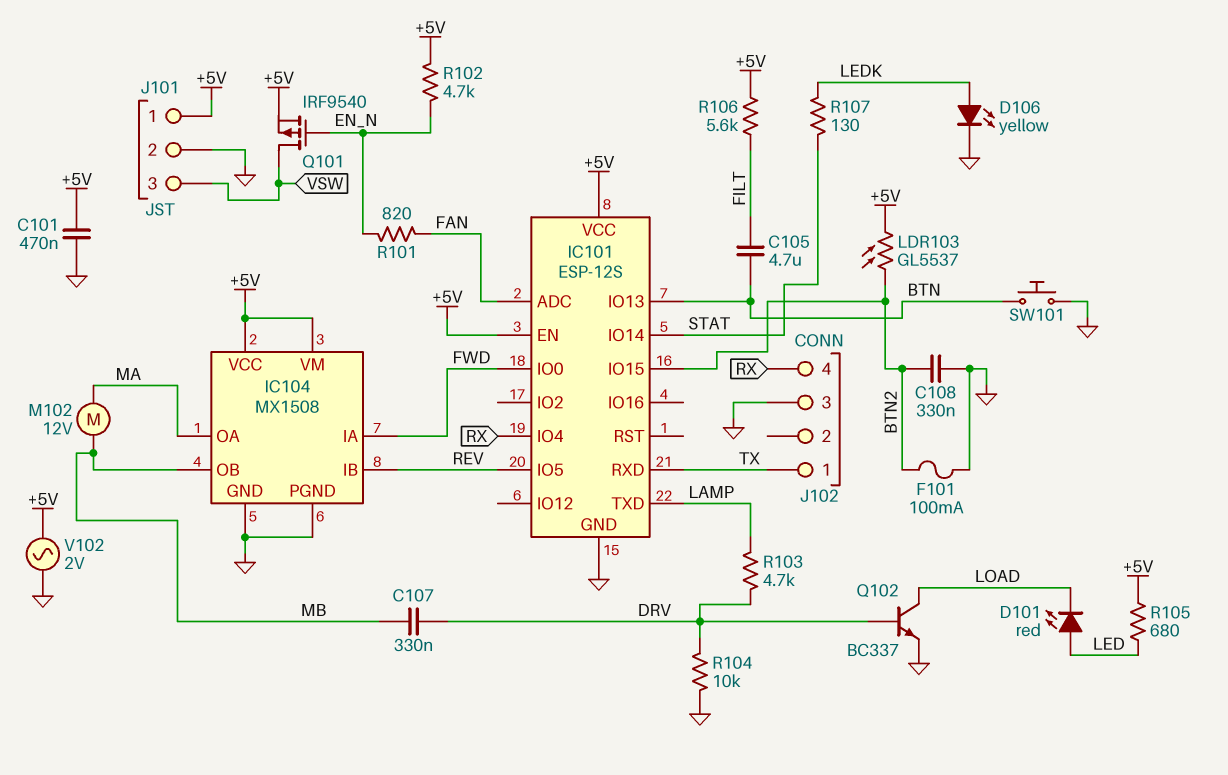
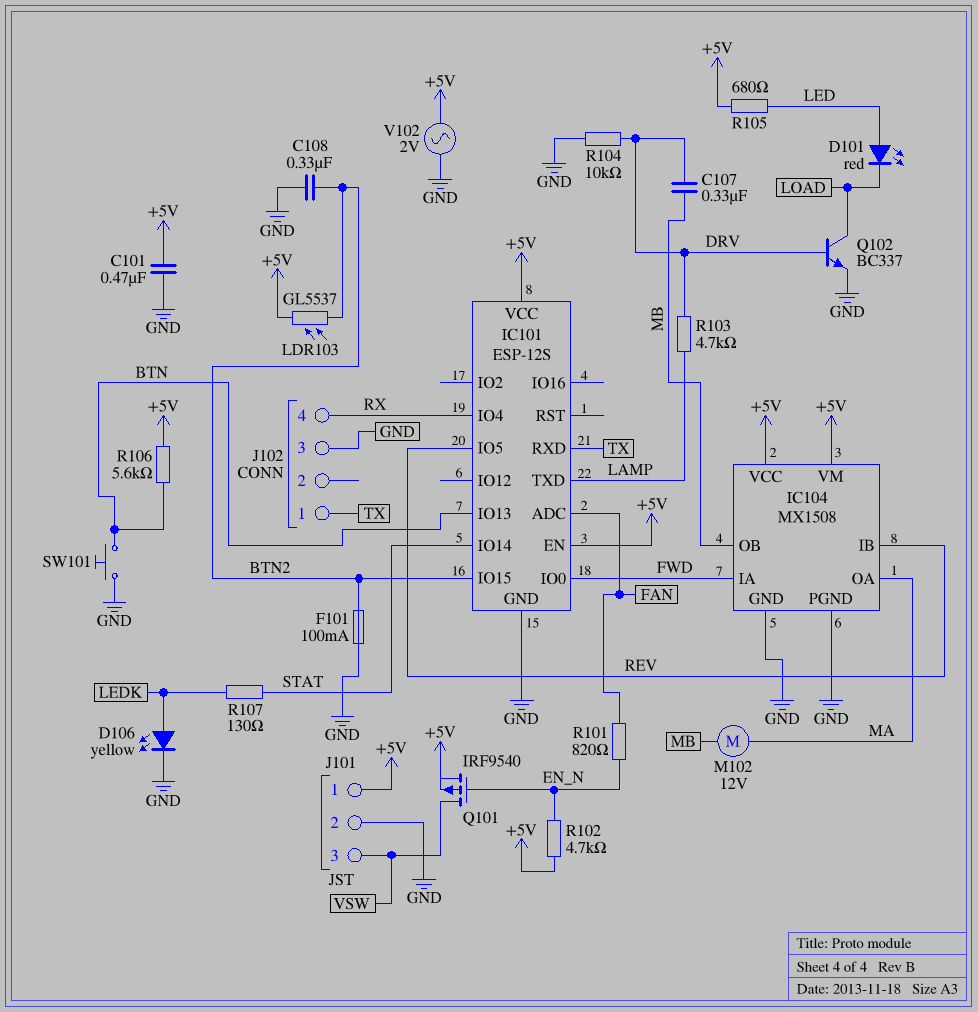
C105: 4.7uF (BTN, FILT) -> none
R106: 5.6k (+5V, FILT) -> 5.6k (+5V, BTN)

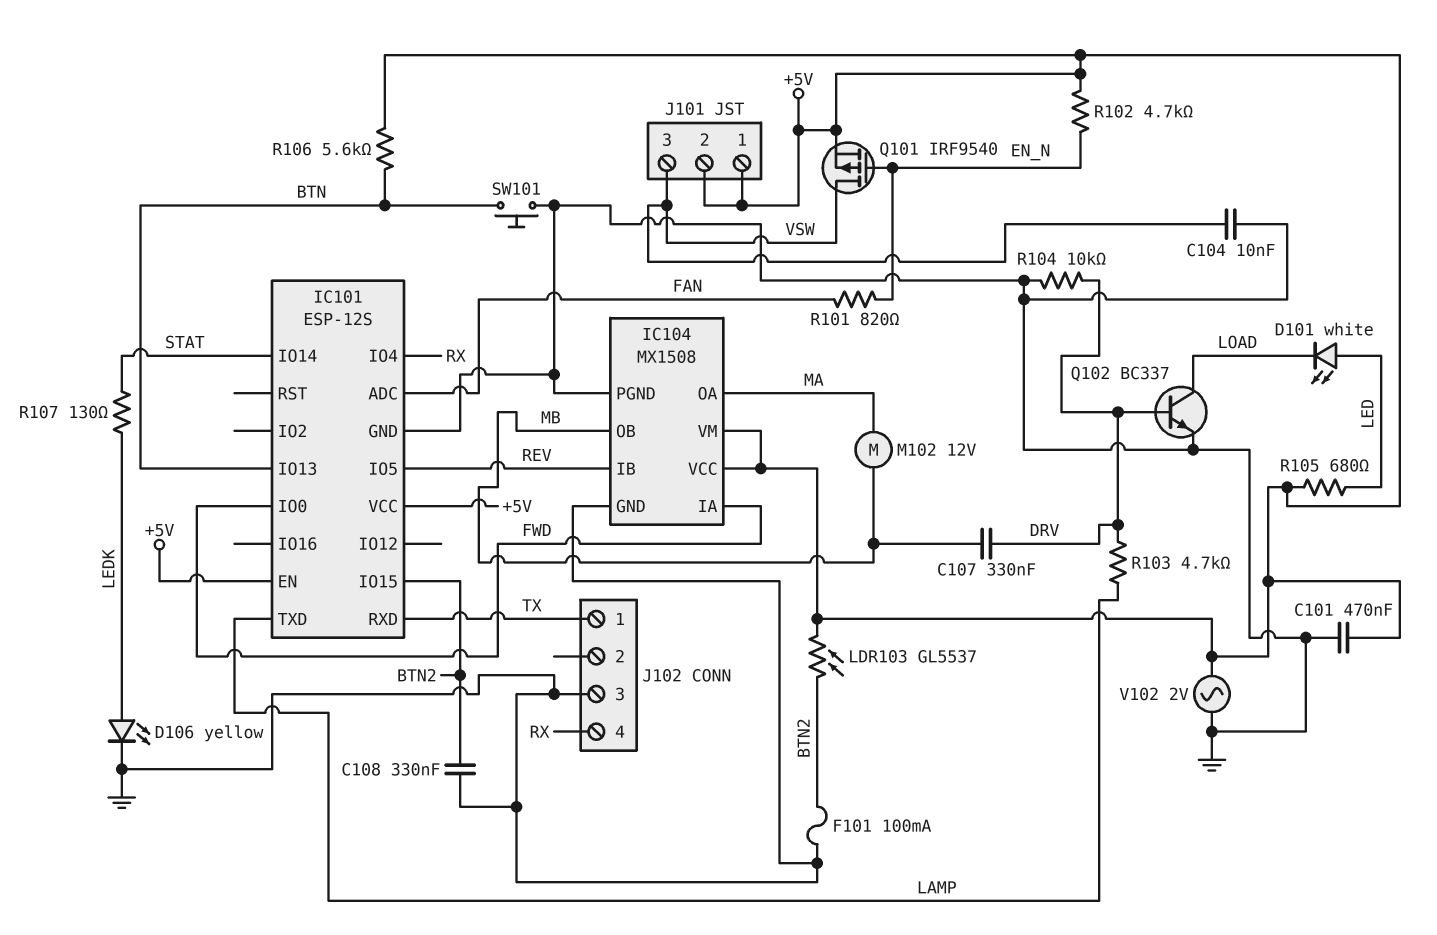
C104: none -> 10nF (GND, VSW)
D101: LED red (A LED, K LOAD) -> LED white (A LED, K LOAD)
J101 pin 2: GND -> +5V

